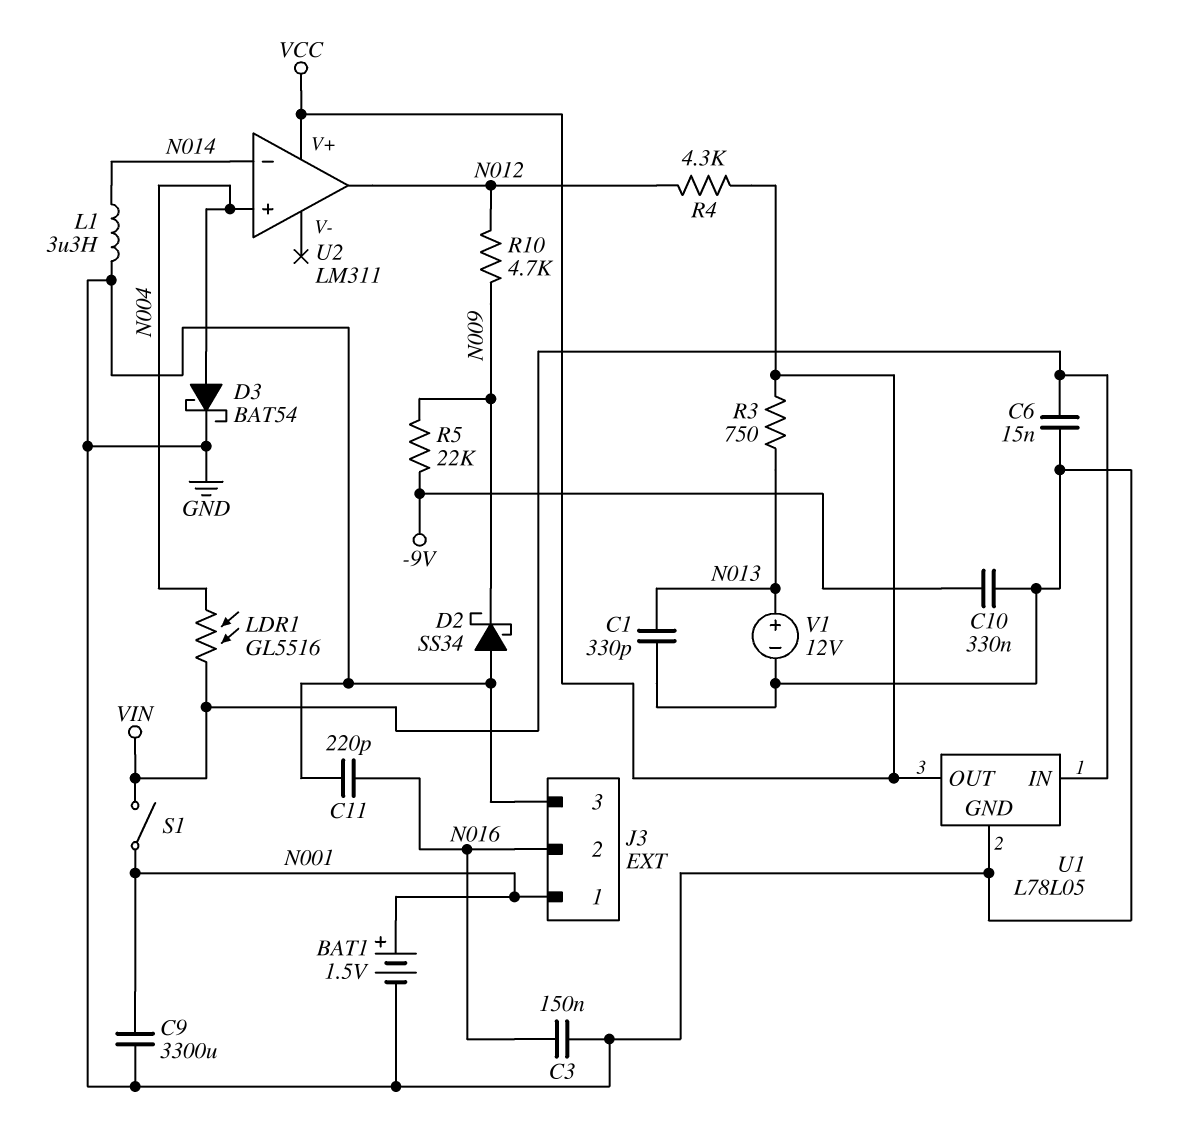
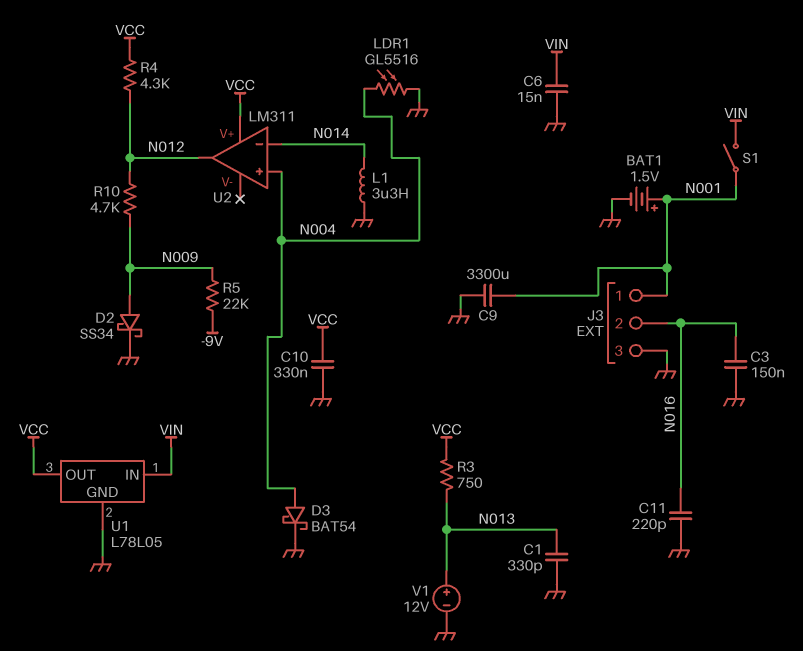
C10: 330nF (-9V, GND) -> 330nF (GND, VCC)
D2: schottky SS34 (A GND, K N009) -> schottky SS34 (A N009, K GND)
LDR1: GL5516 (N004, VIN) -> GL5516 (GND, N004)

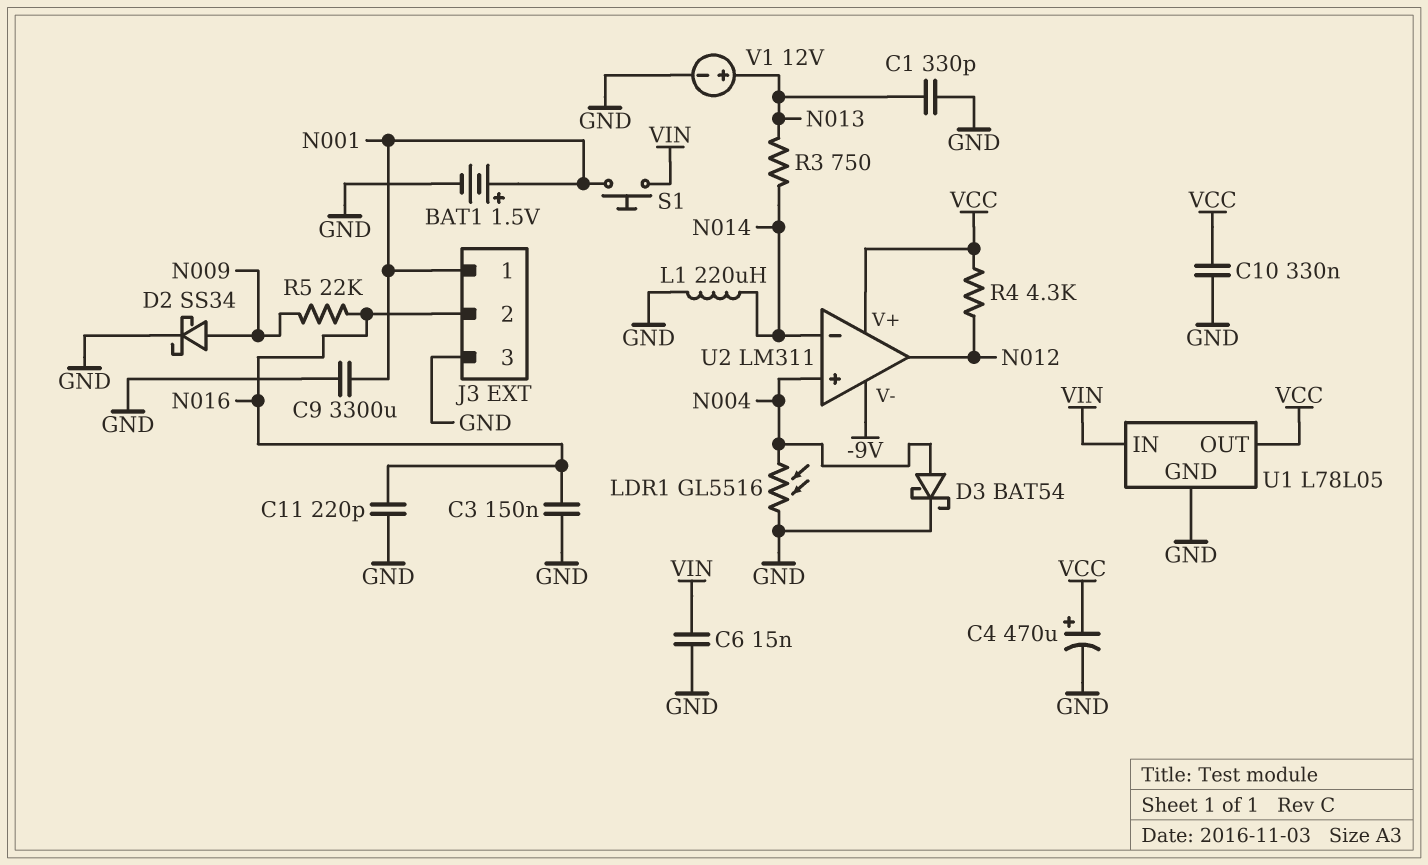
C4: none -> 470uF (plus VCC, minus GND)
L1: 3.3uH (GND, N014) -> 220uH (GND, N014)
R3: 750 (N013, VCC) -> 750 (N013, N014)
R5: 22k (-9V, N009) -> 22k (N009, N016)
R10: 4.7k (N009, N012) -> none
S1: switch (N001, VIN) -> button (N001, VIN)
U2 pin V-: none -> -9V

